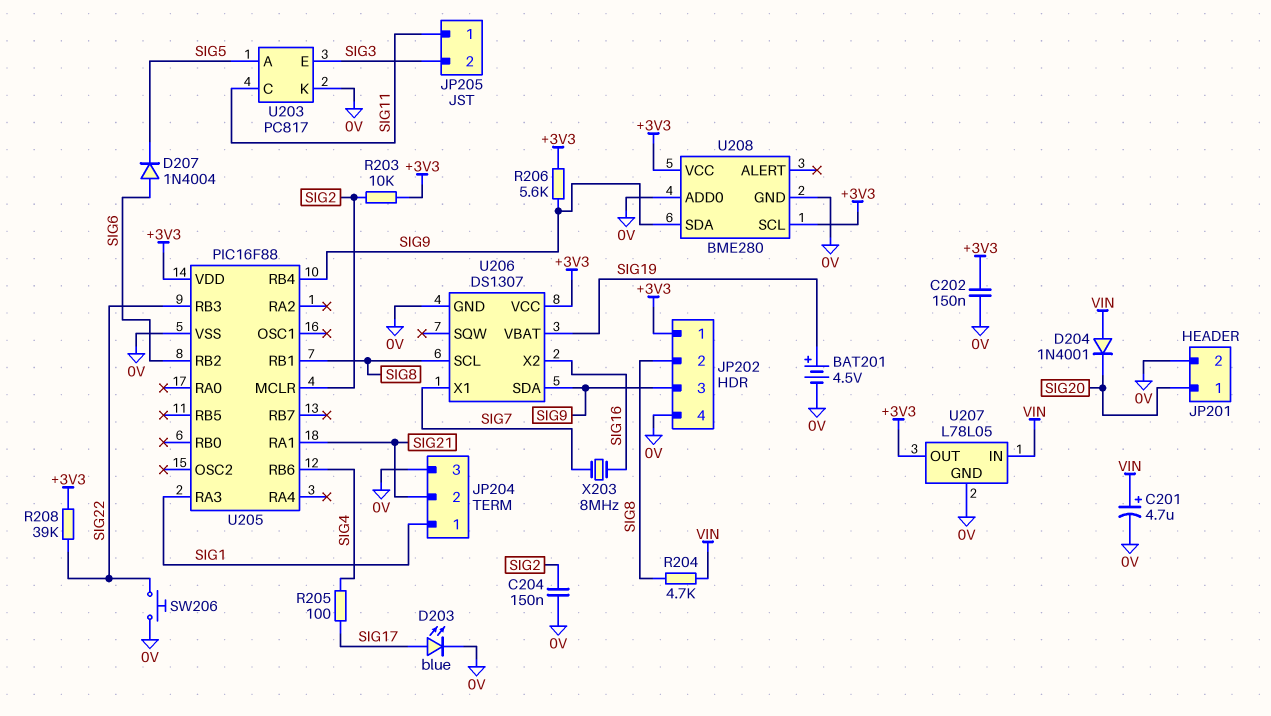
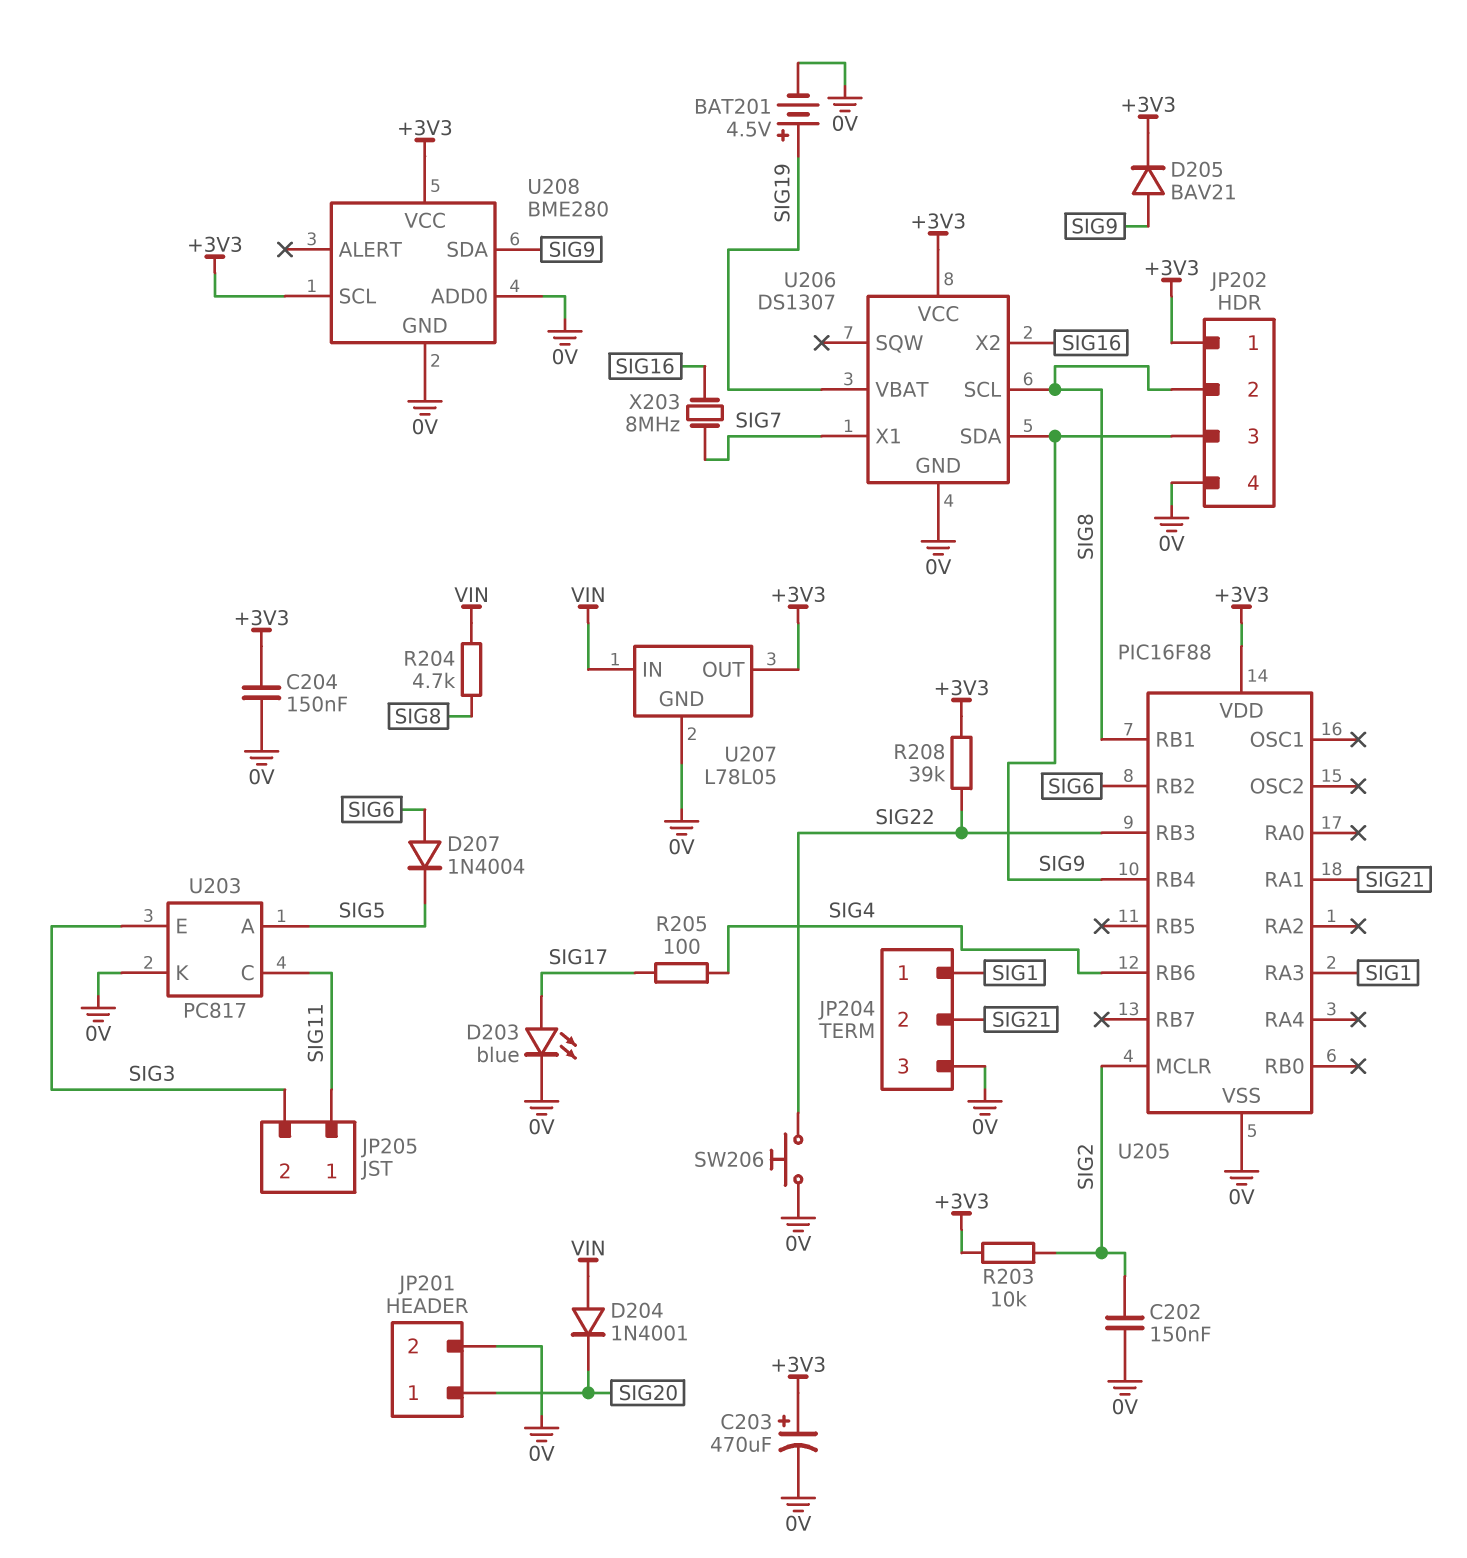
C201: 4.7uF (plus VIN, minus 0V) -> none
C202: 150nF (+3V3, 0V) -> 150nF (0V, SIG2)
C203: none -> 470uF (plus +3V3, minus 0V)
C204: 150nF (0V, SIG2) -> 150nF (+3V3, 0V)
D205: none -> diode BAV21 (A SIG9, K +3V3)
R206: 5.6k (+3V3, SIG9) -> none

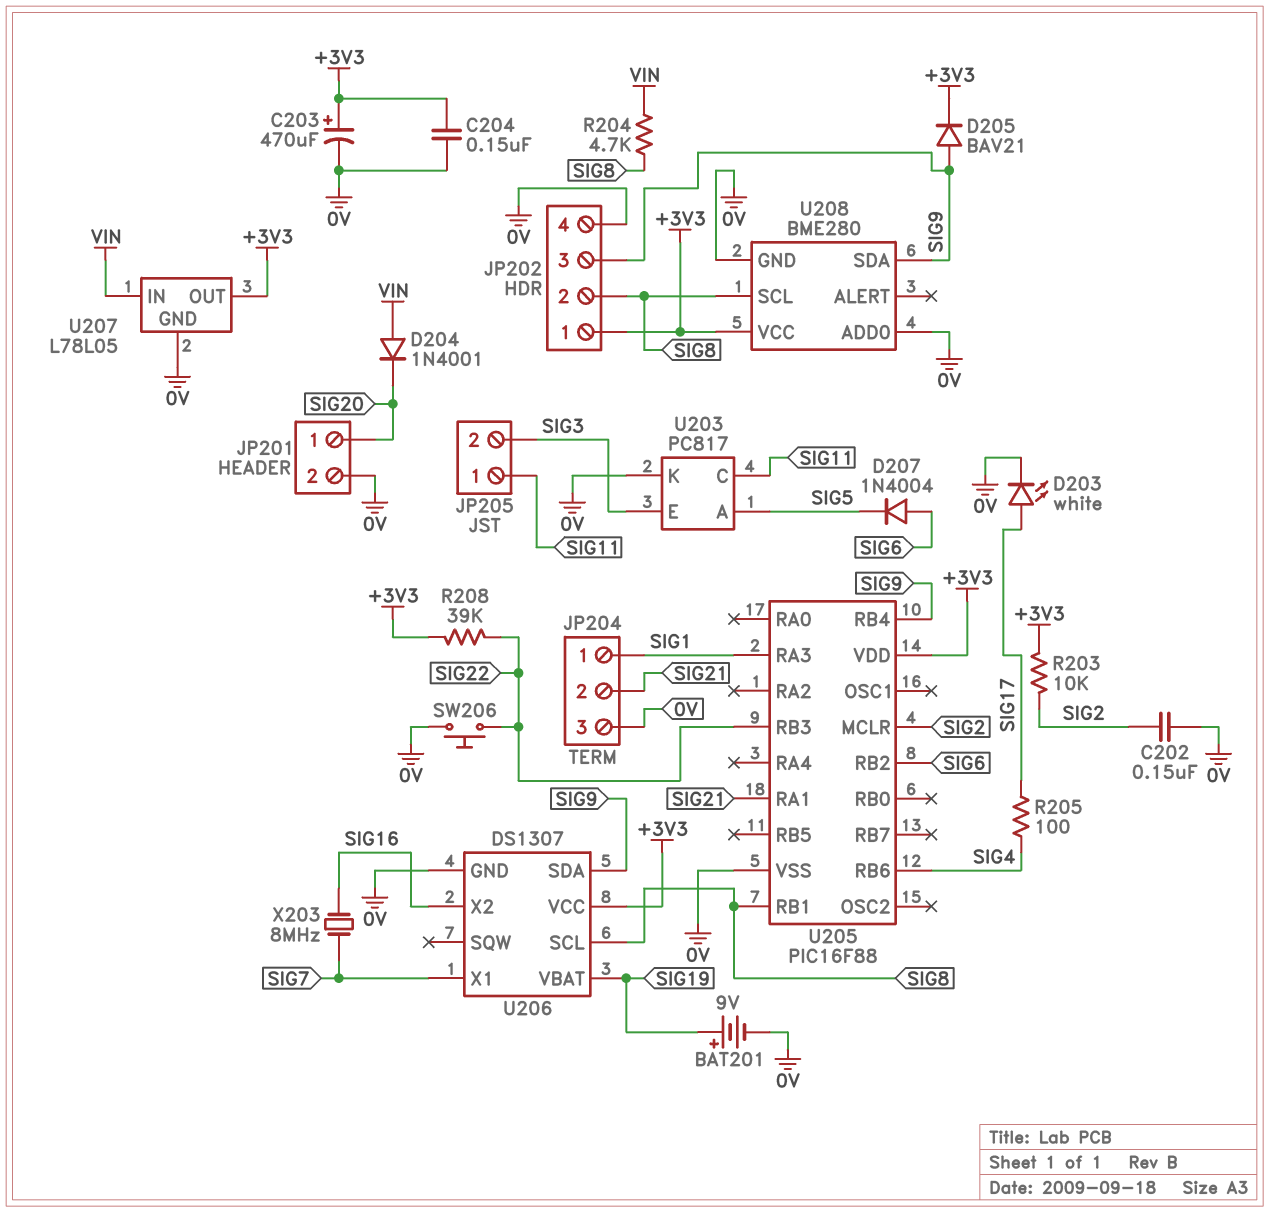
BAT201: 4.5V (plus SIG19, minus 0V) -> 9V (plus SIG19, minus 0V)
D203: LED blue (A SIG17, K 0V) -> LED white (A SIG17, K 0V)
U208 pin SCL: +3V3 -> SIG8

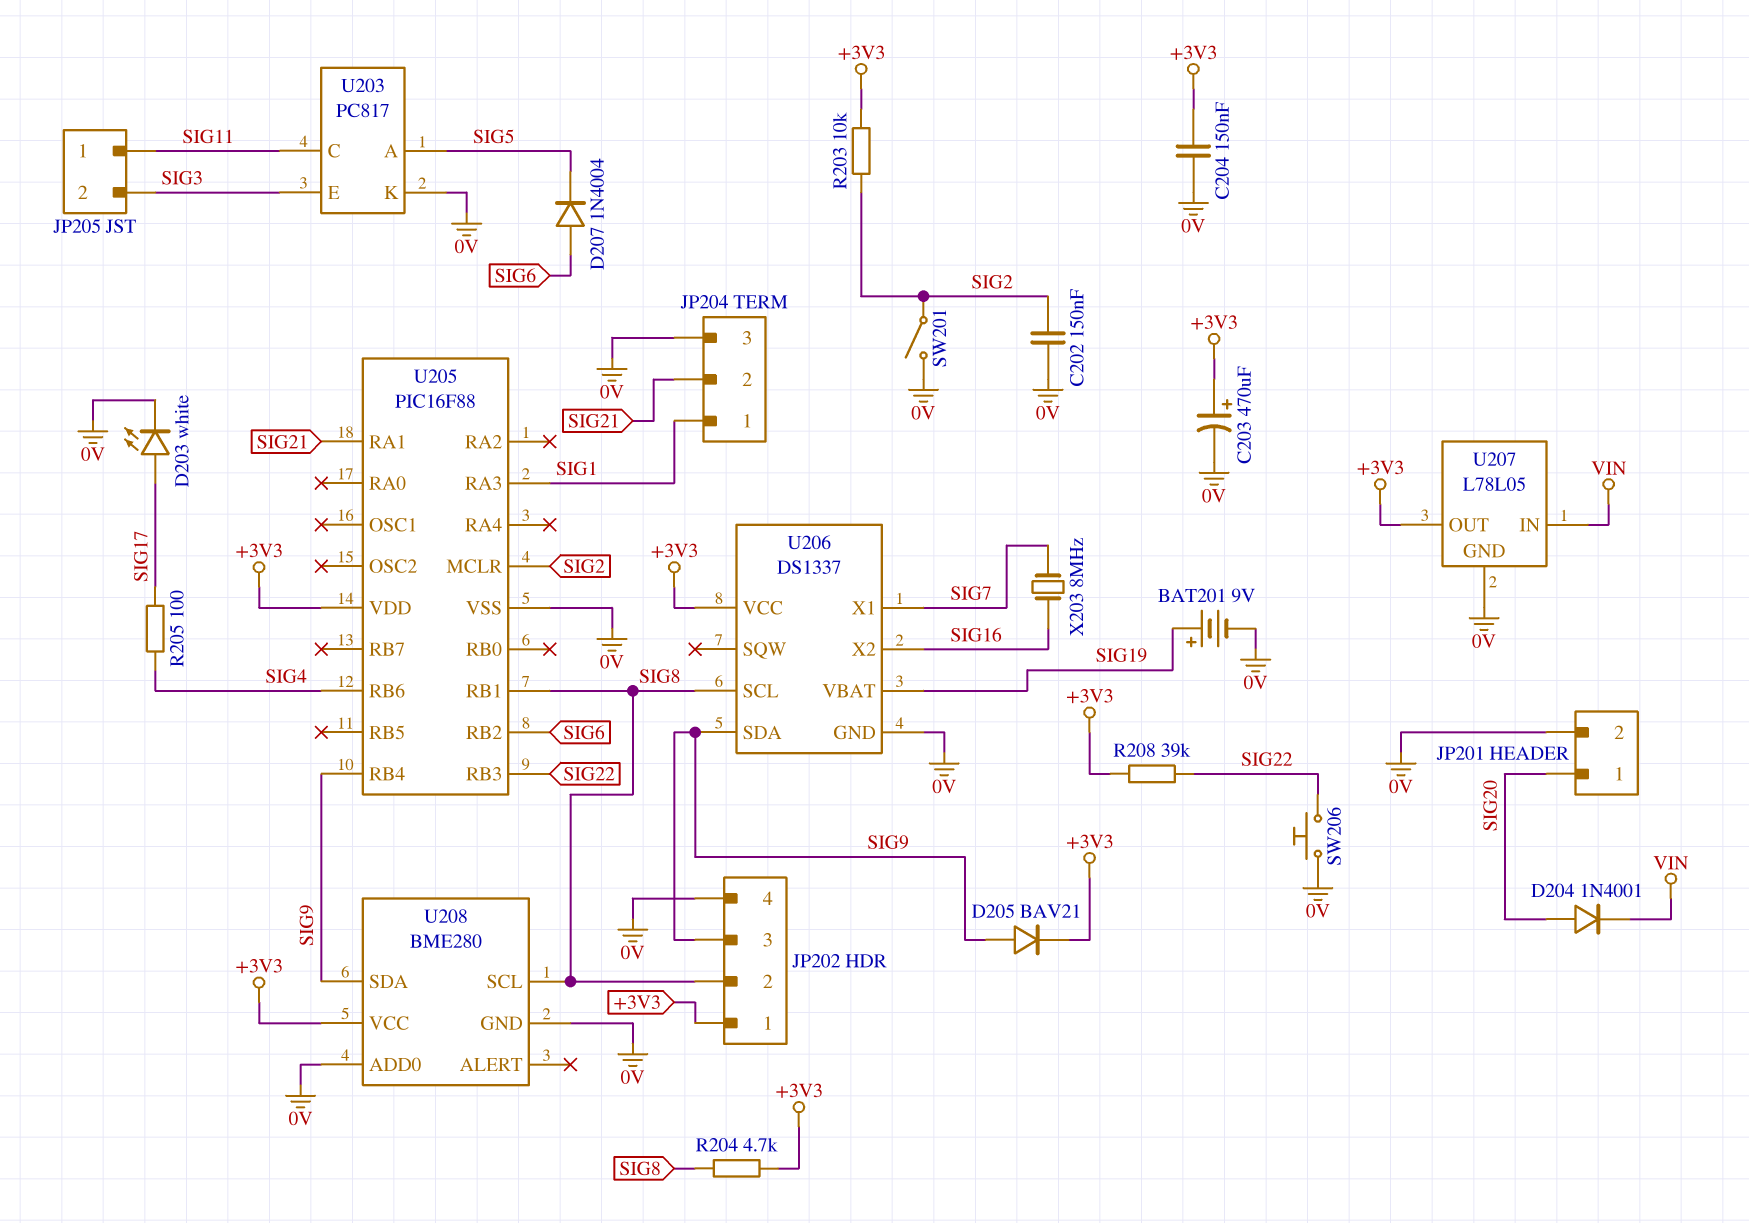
D204: diode 1N4001 (A VIN, K SIG20) -> diode 1N4001 (A SIG20, K VIN)
R204: 4.7k (SIG8, VIN) -> 4.7k (+3V3, SIG8)
SW201: none -> switch (0V, SIG2)
U206: DS1307 -> DS1337

